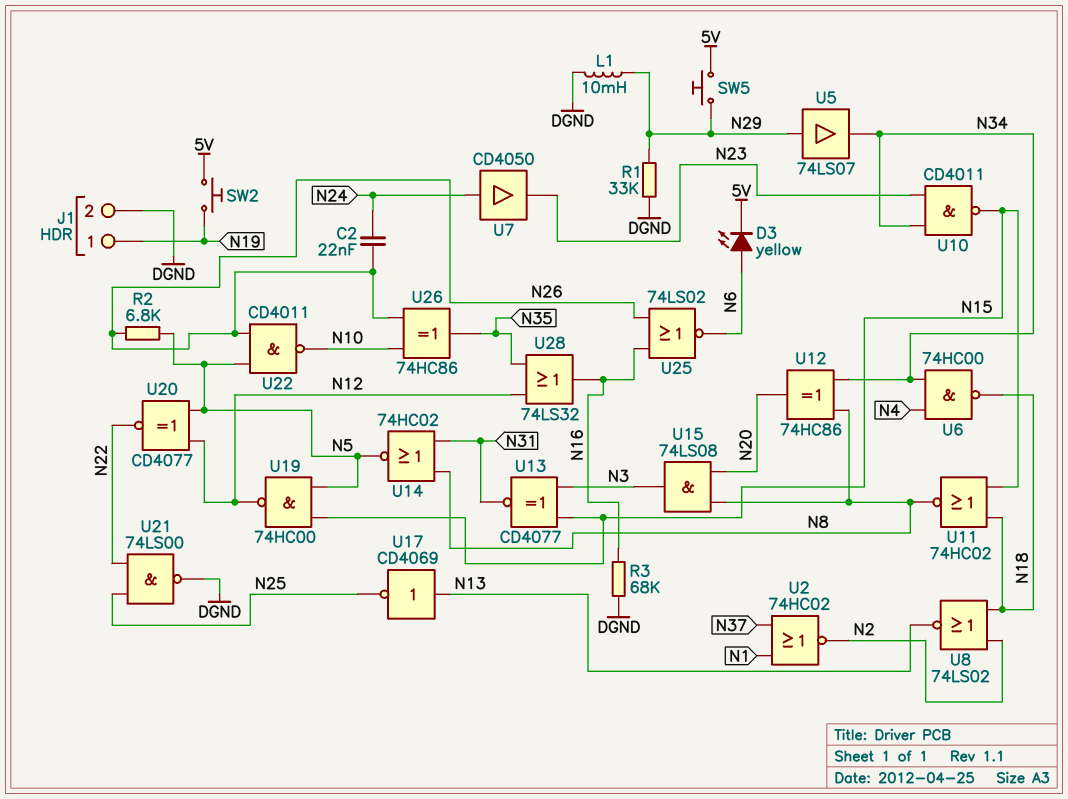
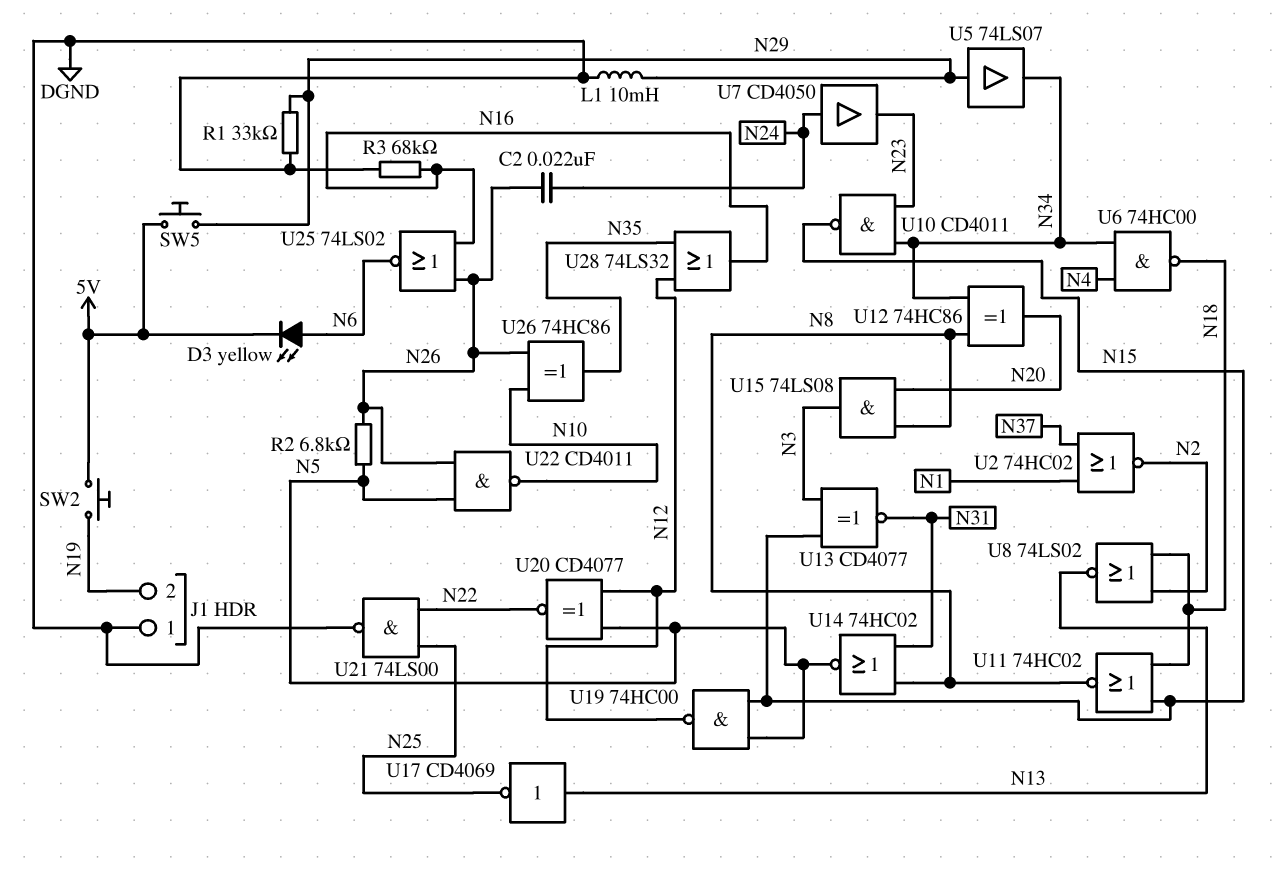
J1 pin 1: N19 -> DGND
J1 pin 2: DGND -> N19

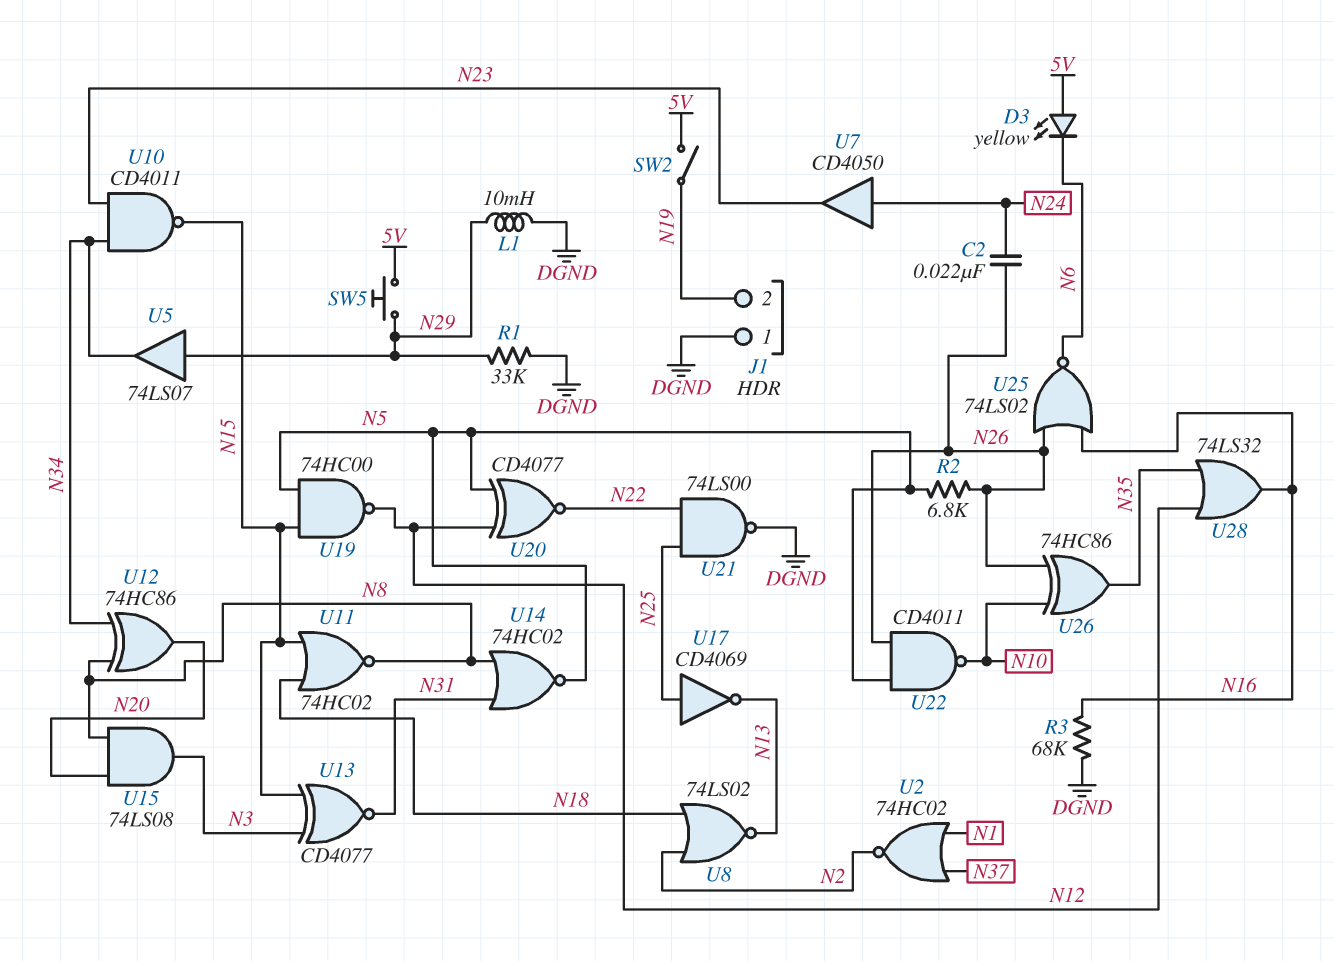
D3: LED yellow (A N6, K 5V) -> LED yellow (A 5V, K N6)
SW2: button (5V, N19) -> switch (5V, N19)
U6: NAND 74HC00 (in N4, in N34, out N18) -> none
U17: NOT CD4069 (in N13, out N25) -> NOT CD4069 (in N25, out N13)

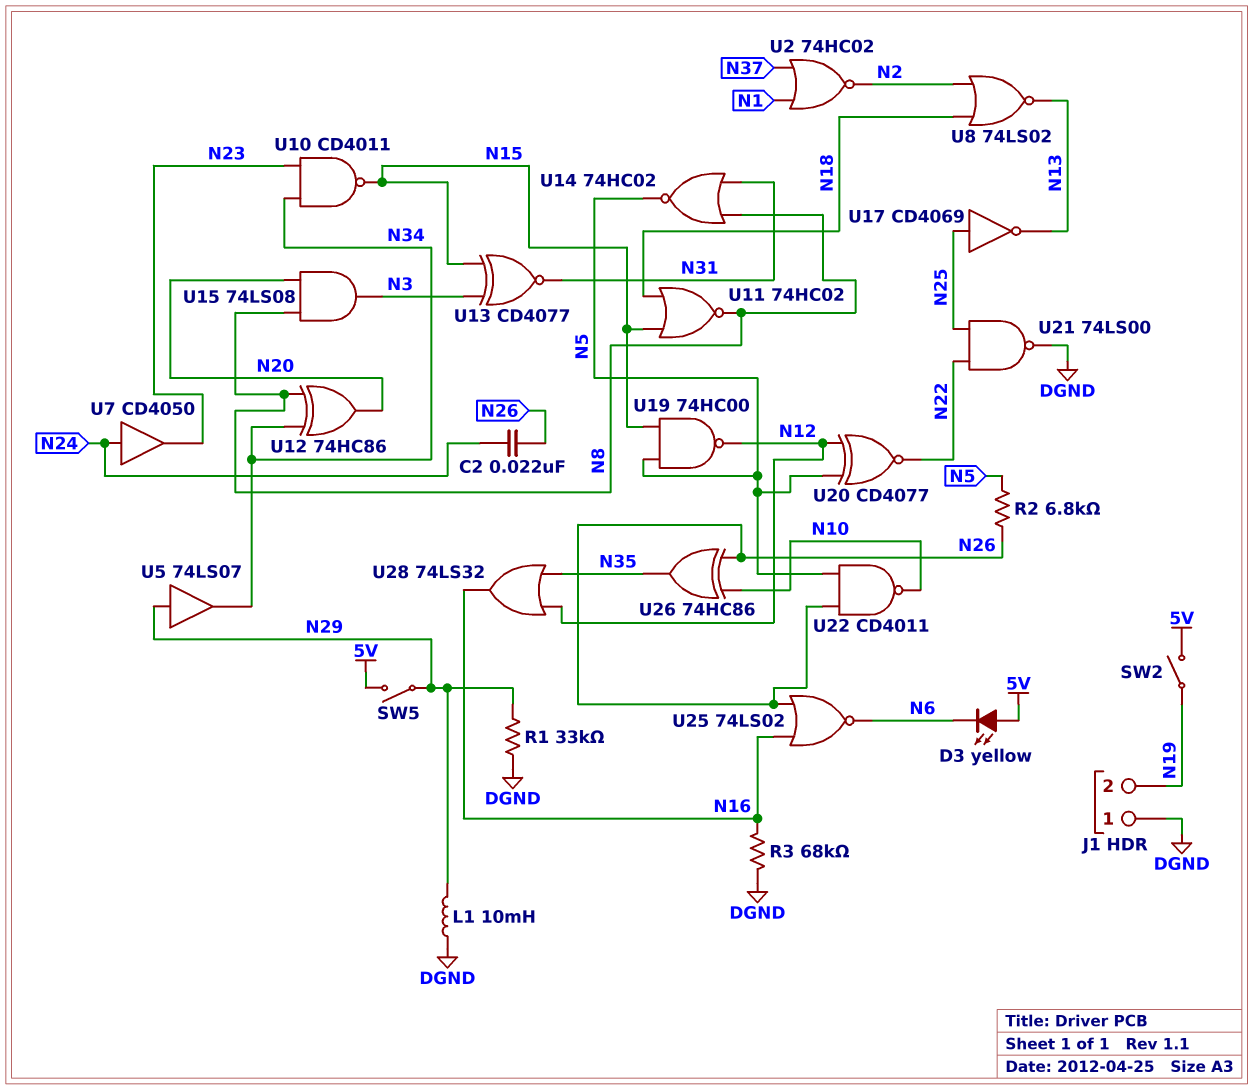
SW5: button (5V, N29) -> switch (5V, N29)

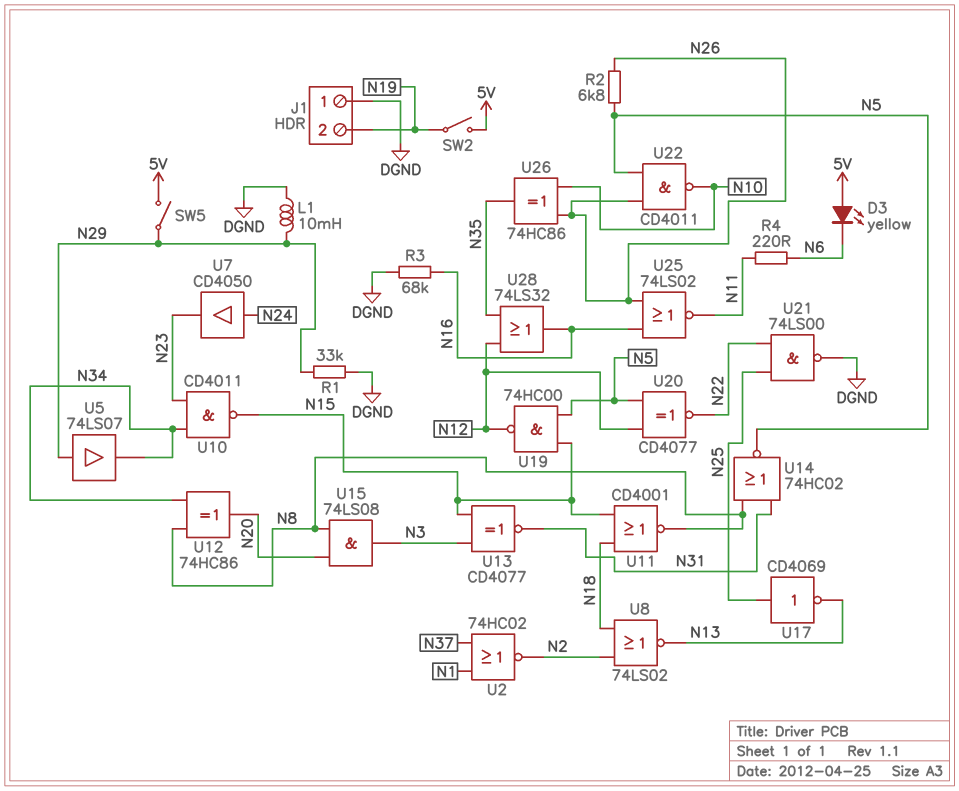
C2: 22nF (N24, N26) -> none
R4: none -> 220 (N6, N11)
U11: NOR 74HC02 (in N15, in N18, out N8) -> NOR CD4001 (in N15, in N18, out N8)
U25: NOR 74LS02 (in N16, in N26, out N6) -> NOR 74LS02 (in N16, in N26, out N11)

